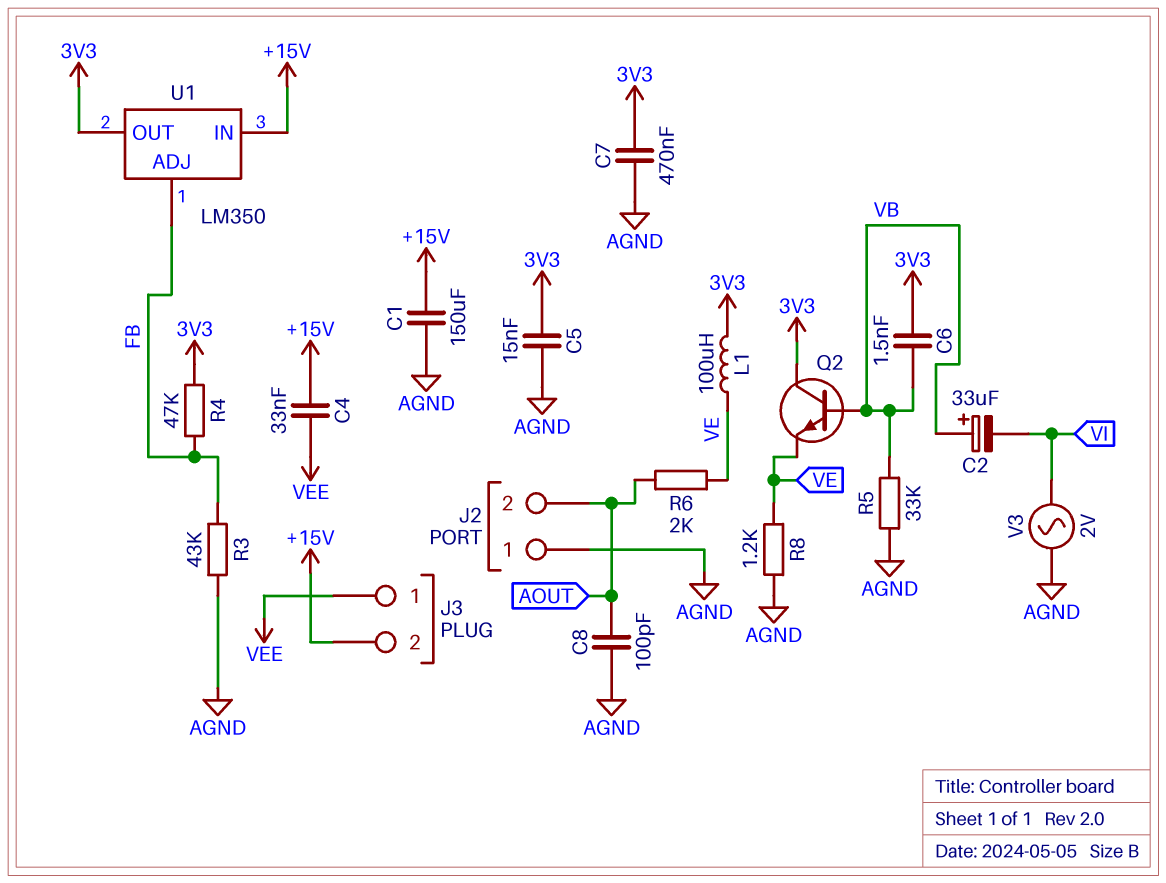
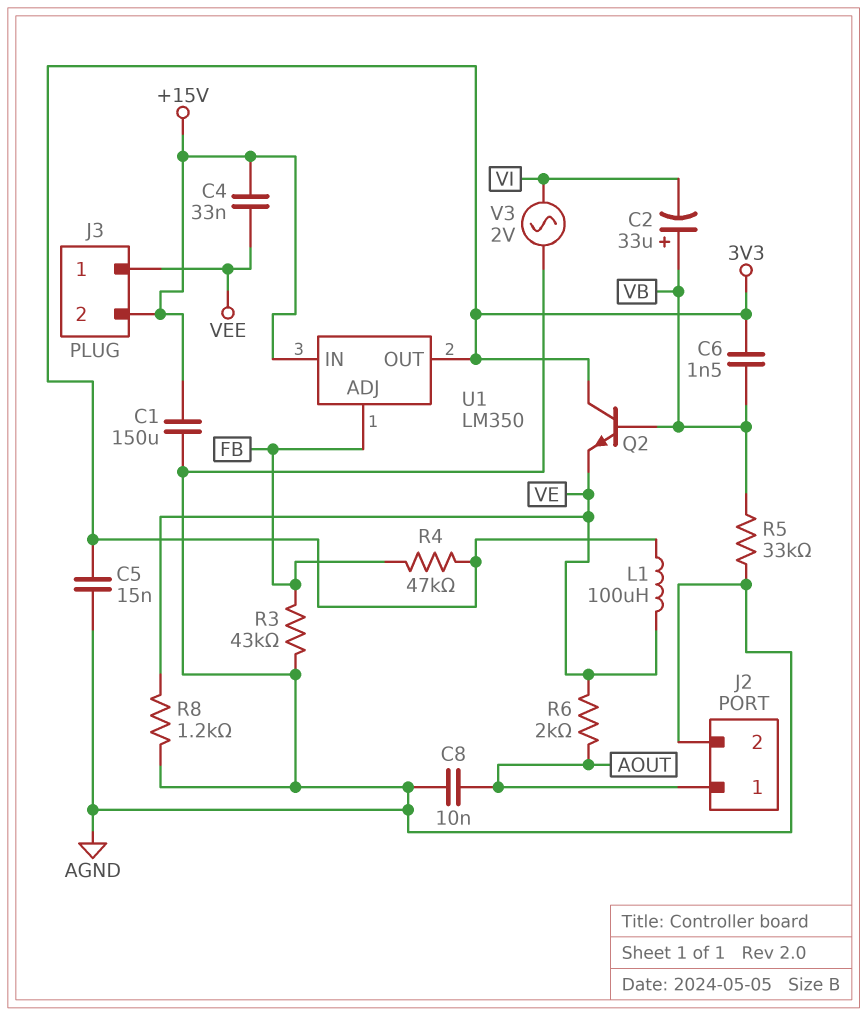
C7: 470nF (3V3, AGND) -> none
C8: 100pF (AGND, AOUT) -> 10nF (AGND, AOUT)
J2 pin 1: AGND -> AOUT
J2 pin 2: AOUT -> AGND

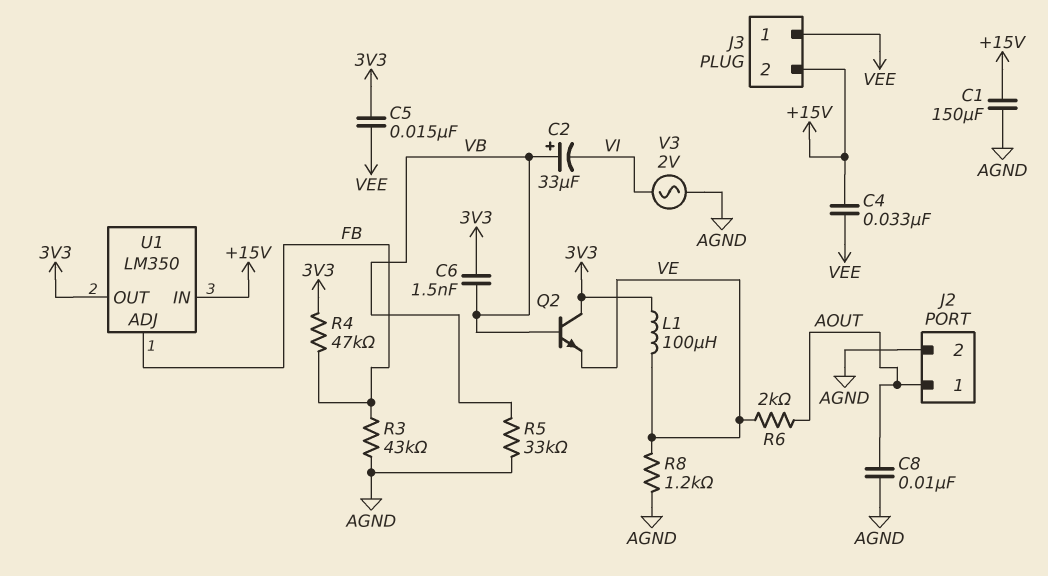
C5: 15nF (3V3, AGND) -> 15nF (3V3, VEE)

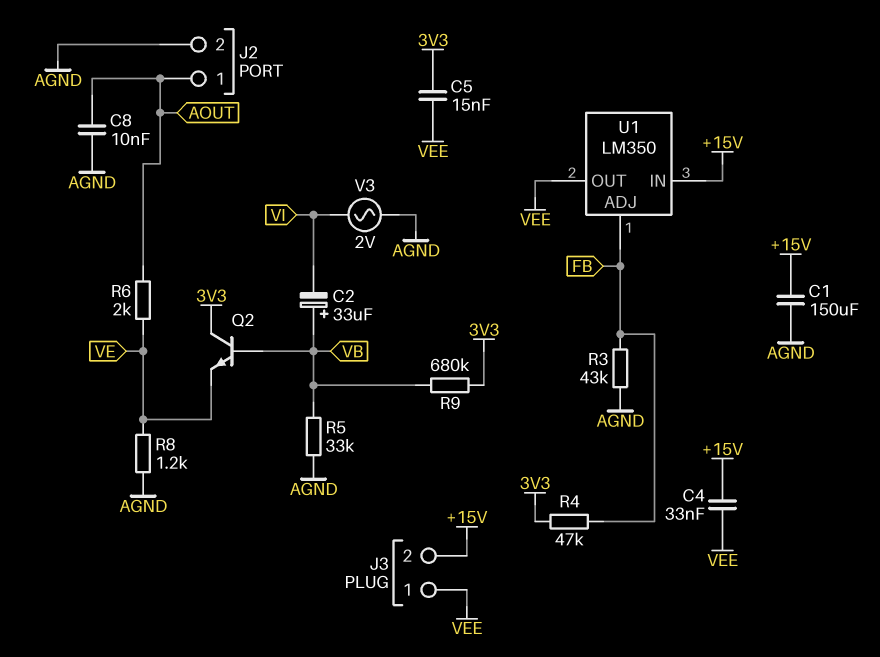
C6: 1.5nF (3V3, VB) -> none
L1: 100uH (3V3, VE) -> none
R9: none -> 680k (3V3, VB)
U1 pin OUT: 3V3 -> VEE

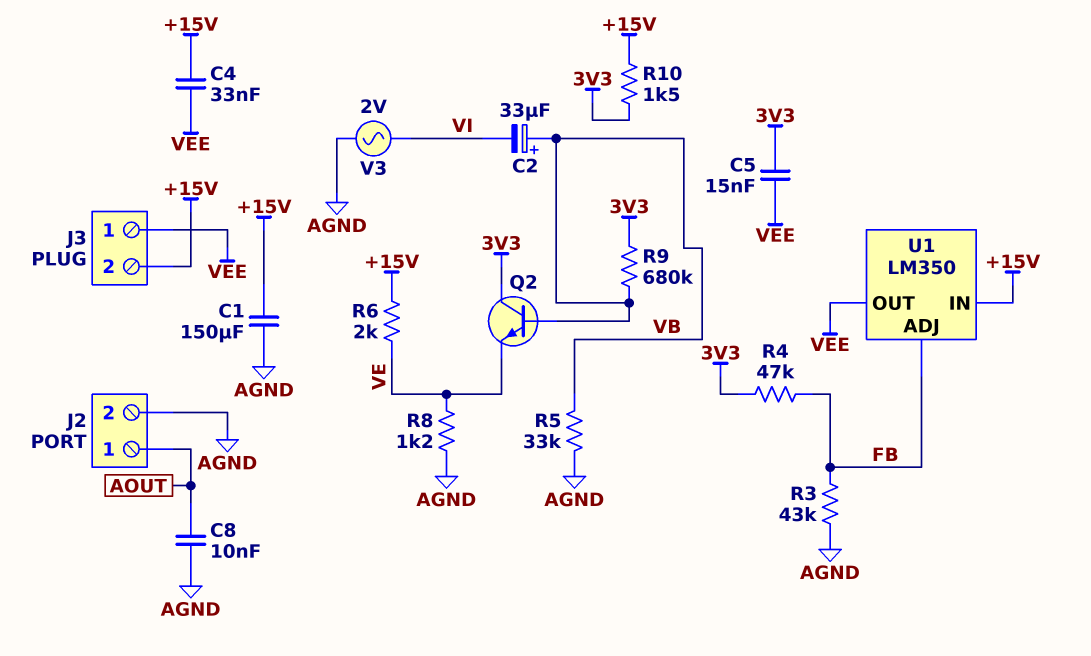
R6: 2k (AOUT, VE) -> 2k (+15V, VE)
R10: none -> 1.5k (+15V, 3V3)

